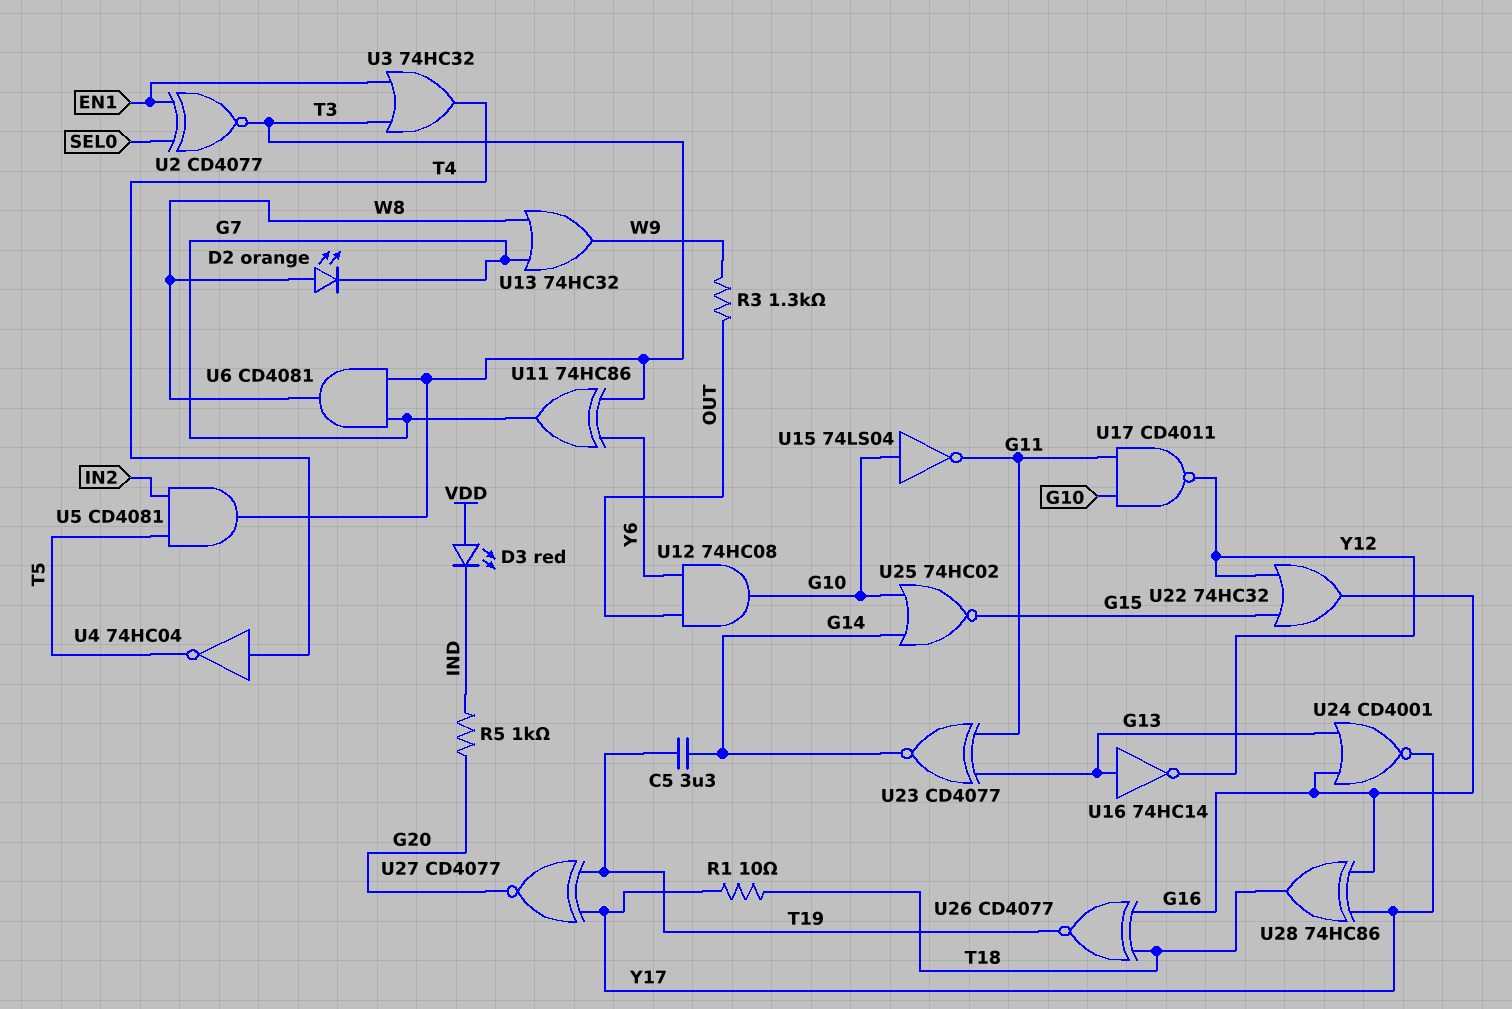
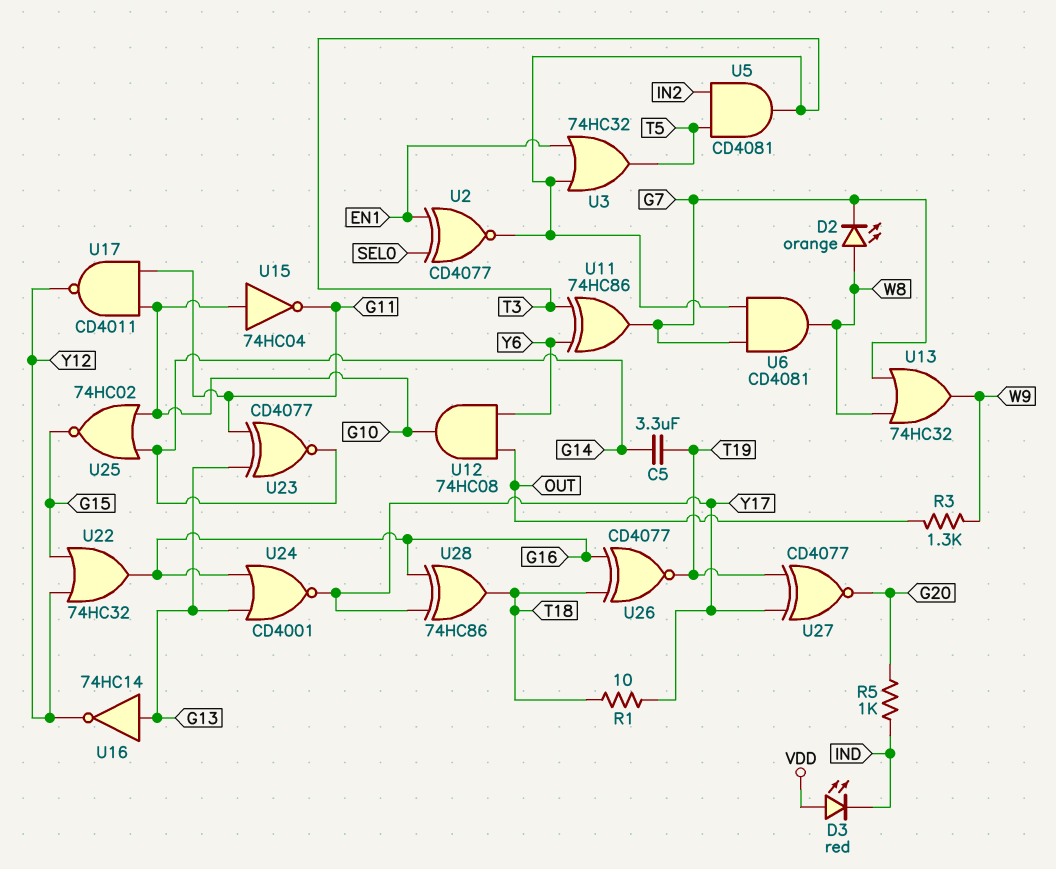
U3: OR 74HC32 (in EN1, in T3, out T4) -> OR 74HC32 (in EN1, in T3, out T5)
U4: NOT 74HC04 (in T4, out T5) -> none
U15: NOT 74LS04 (in G10, out G11) -> NOT 74HC04 (in G10, out G11)

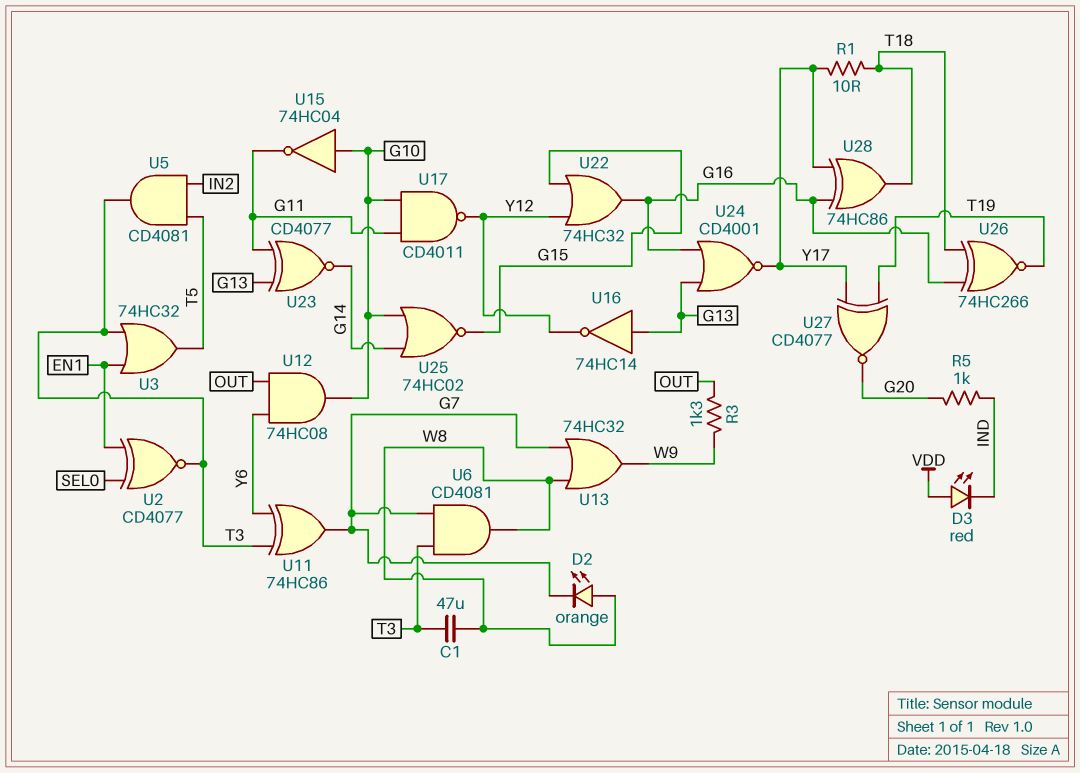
C1: none -> 47uF (T3, W8)
C5: 3.3uF (G14, T19) -> none
U26: XNOR CD4077 (in G16, in T18, out T19) -> XNOR 74HC266 (in G16, in T18, out T19)

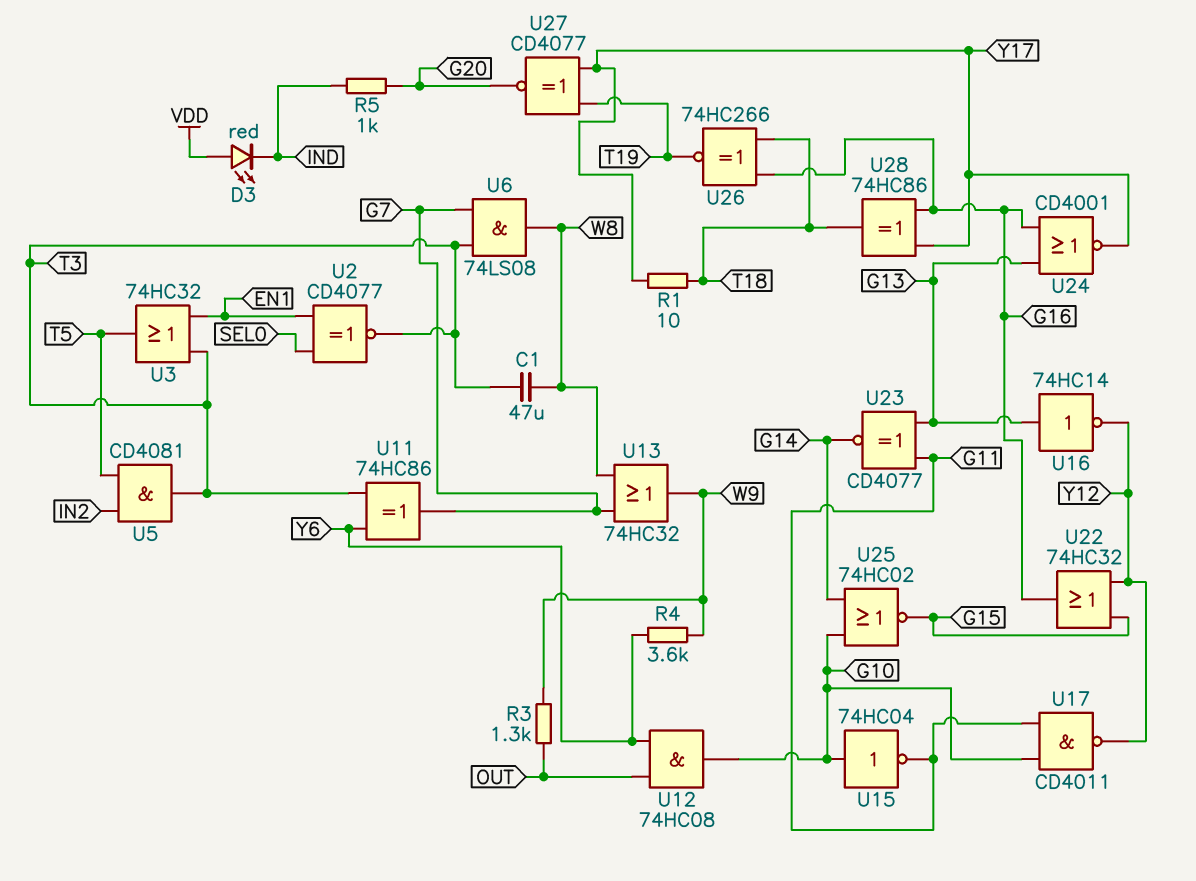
D2: LED orange (A W8, K G7) -> none
R4: none -> 3.6k (W9, Y6)
U6: AND CD4081 (in G7, in T3, out W8) -> AND 74LS08 (in G7, in T3, out W8)

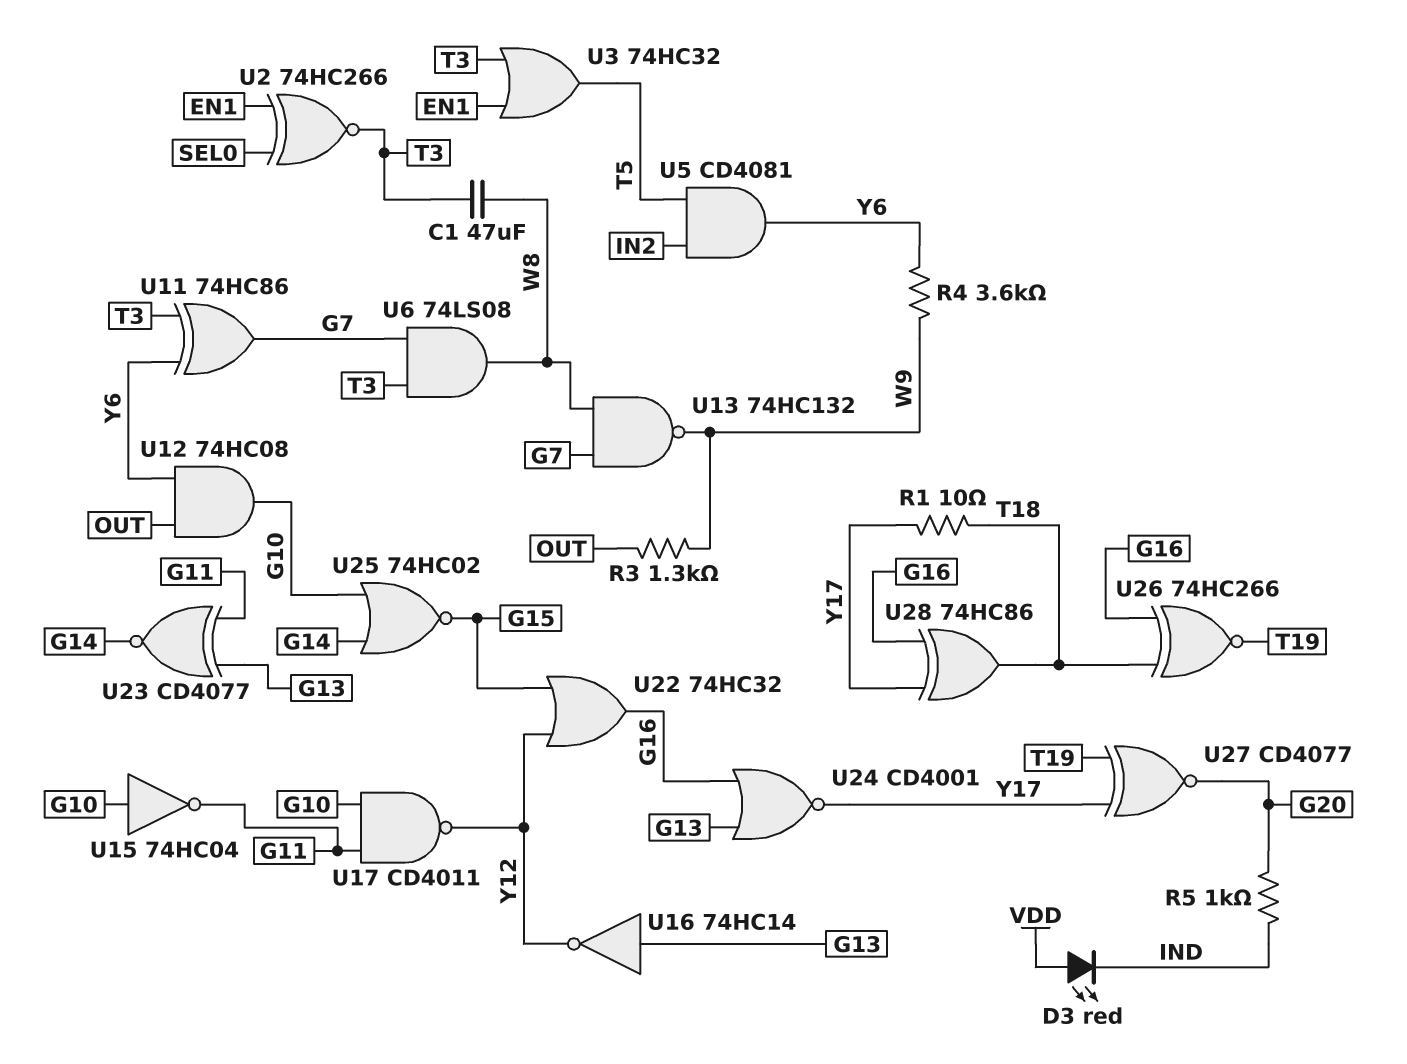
U2: XNOR CD4077 (in EN1, in SEL0, out T3) -> XNOR 74HC266 (in EN1, in SEL0, out T3)
U5: AND CD4081 (in IN2, in T5, out T3) -> AND CD4081 (in IN2, in T5, out Y6)
U13: OR 74HC32 (in G7, in W8, out W9) -> NAND 74HC132 (in G7, in W8, out W9)

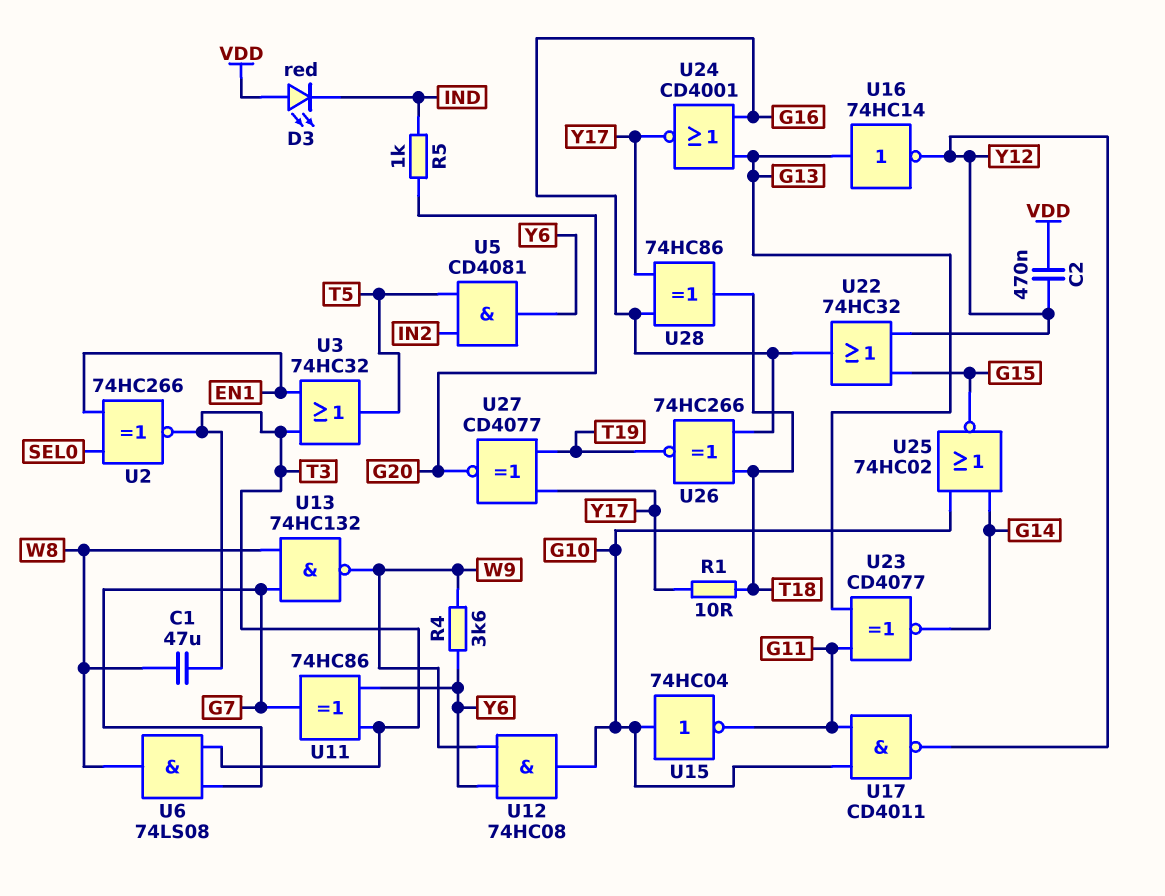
C2: none -> 470nF (VDD, Y12)
R3: 1.3k (OUT, W9) -> none
U12: AND 74HC08 (in OUT, in Y6, out G10) -> AND 74HC08 (in W9, in Y6, out G10)

